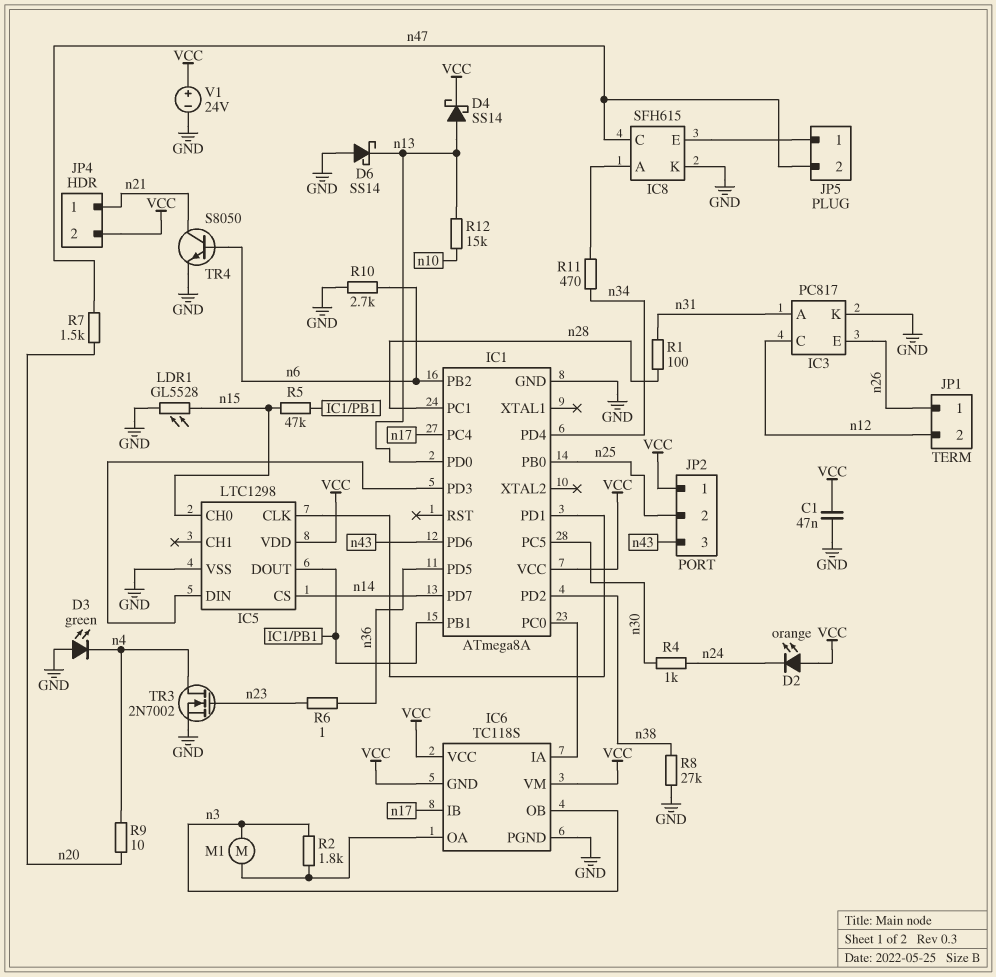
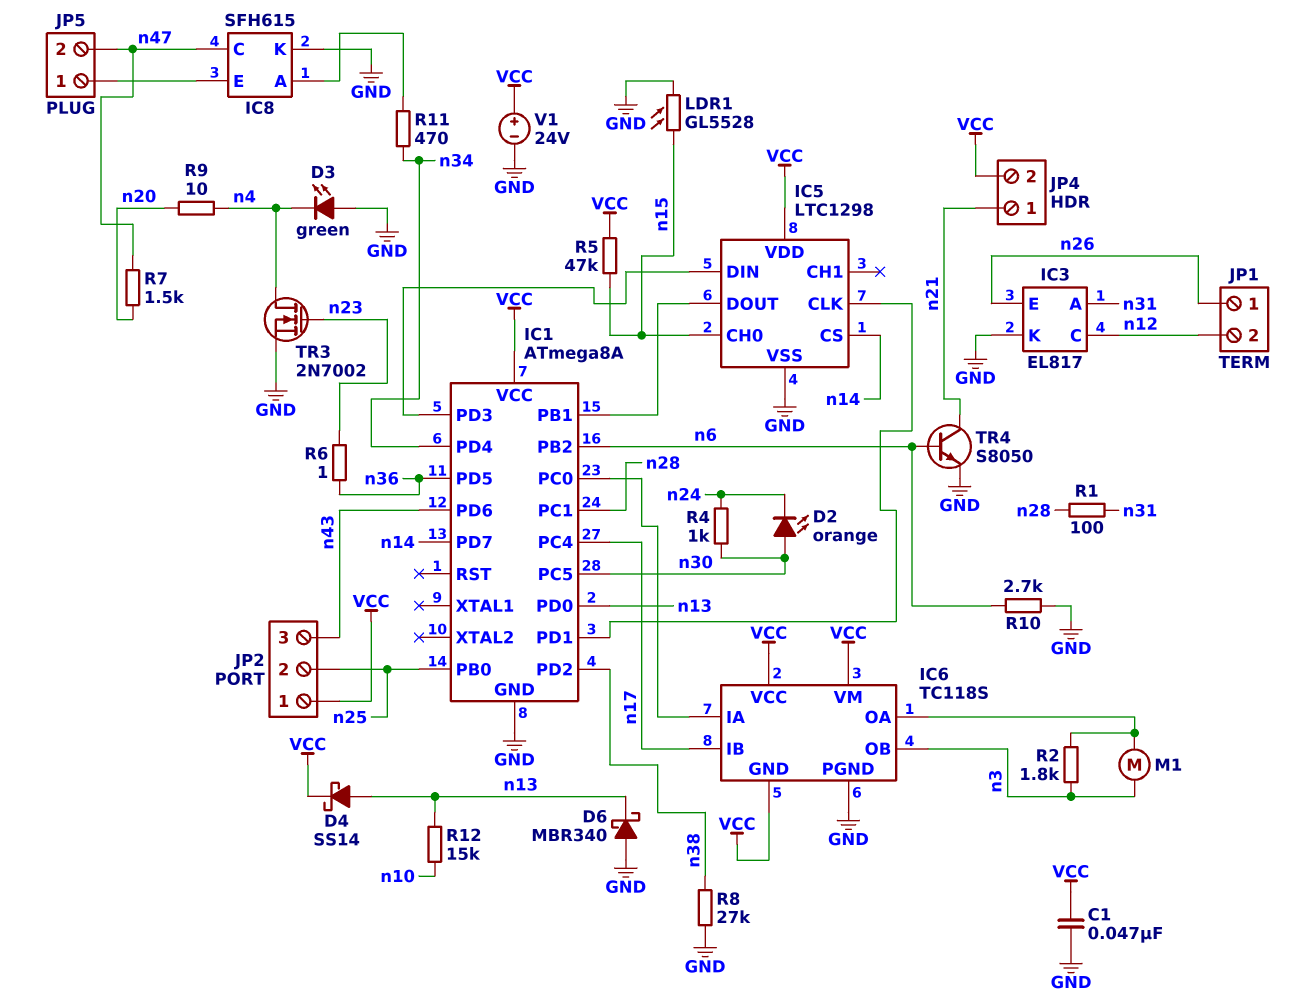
D2: LED orange (A VCC, K n24) -> LED orange (A n30, K n24)
D6: schottky SS14 (A GND, K n13) -> schottky MBR340 (A GND, K n13)
IC3: PC817 -> EL817
R5: 47k (IC1/PB1, n15) -> 47k (VCC, n15)

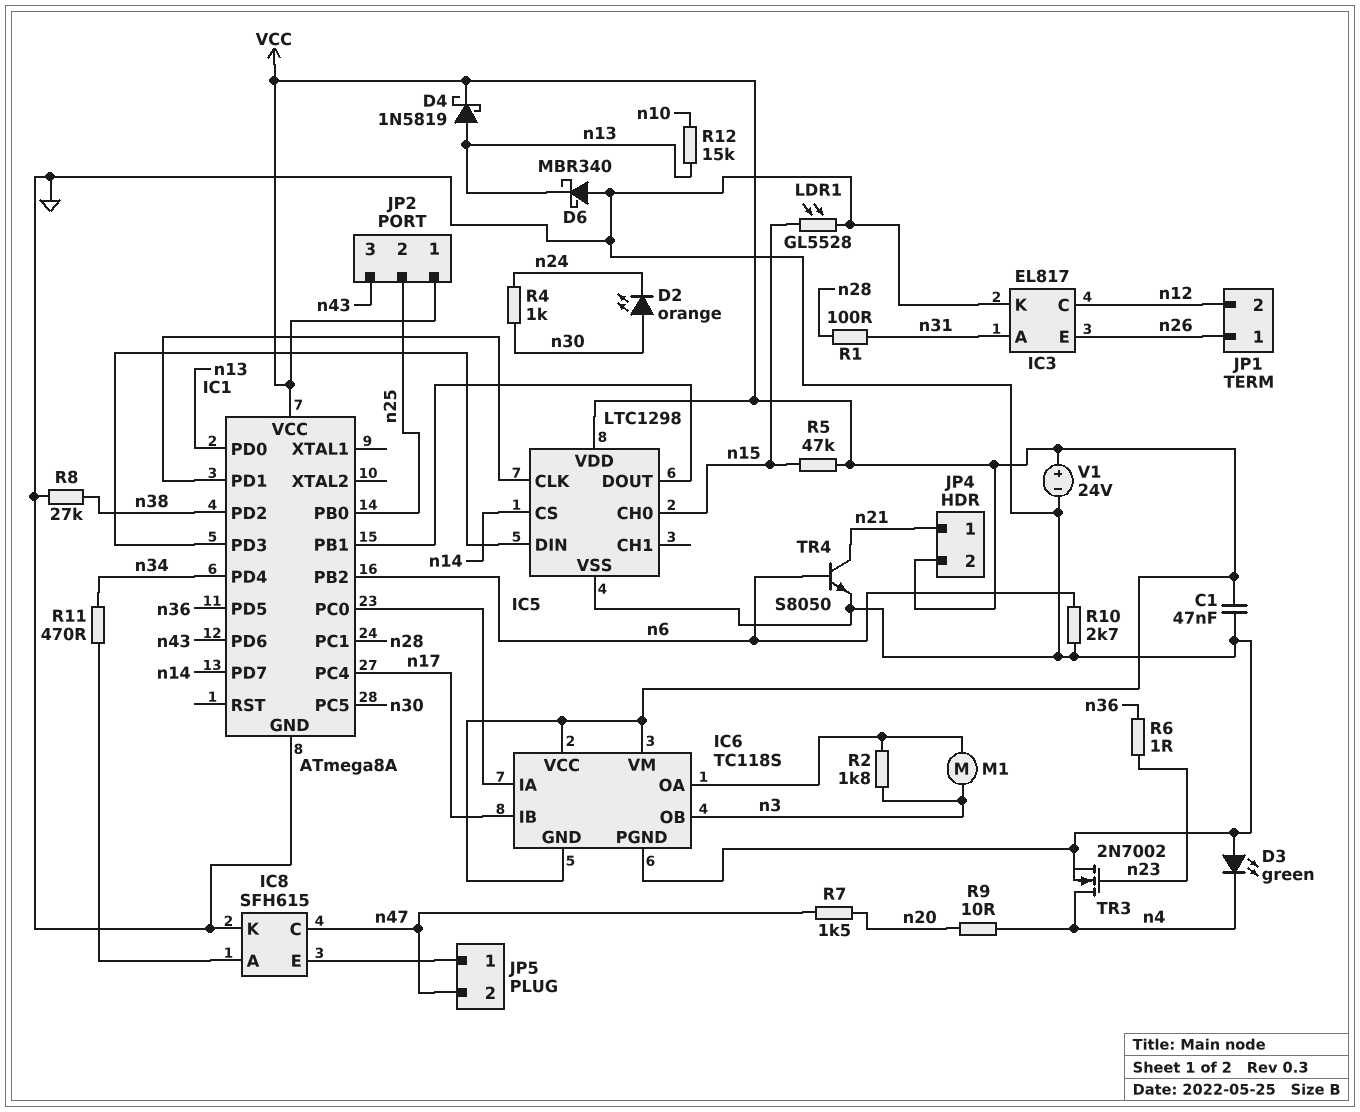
D4: schottky SS14 (A n13, K VCC) -> schottky 1N5819 (A n13, K VCC)

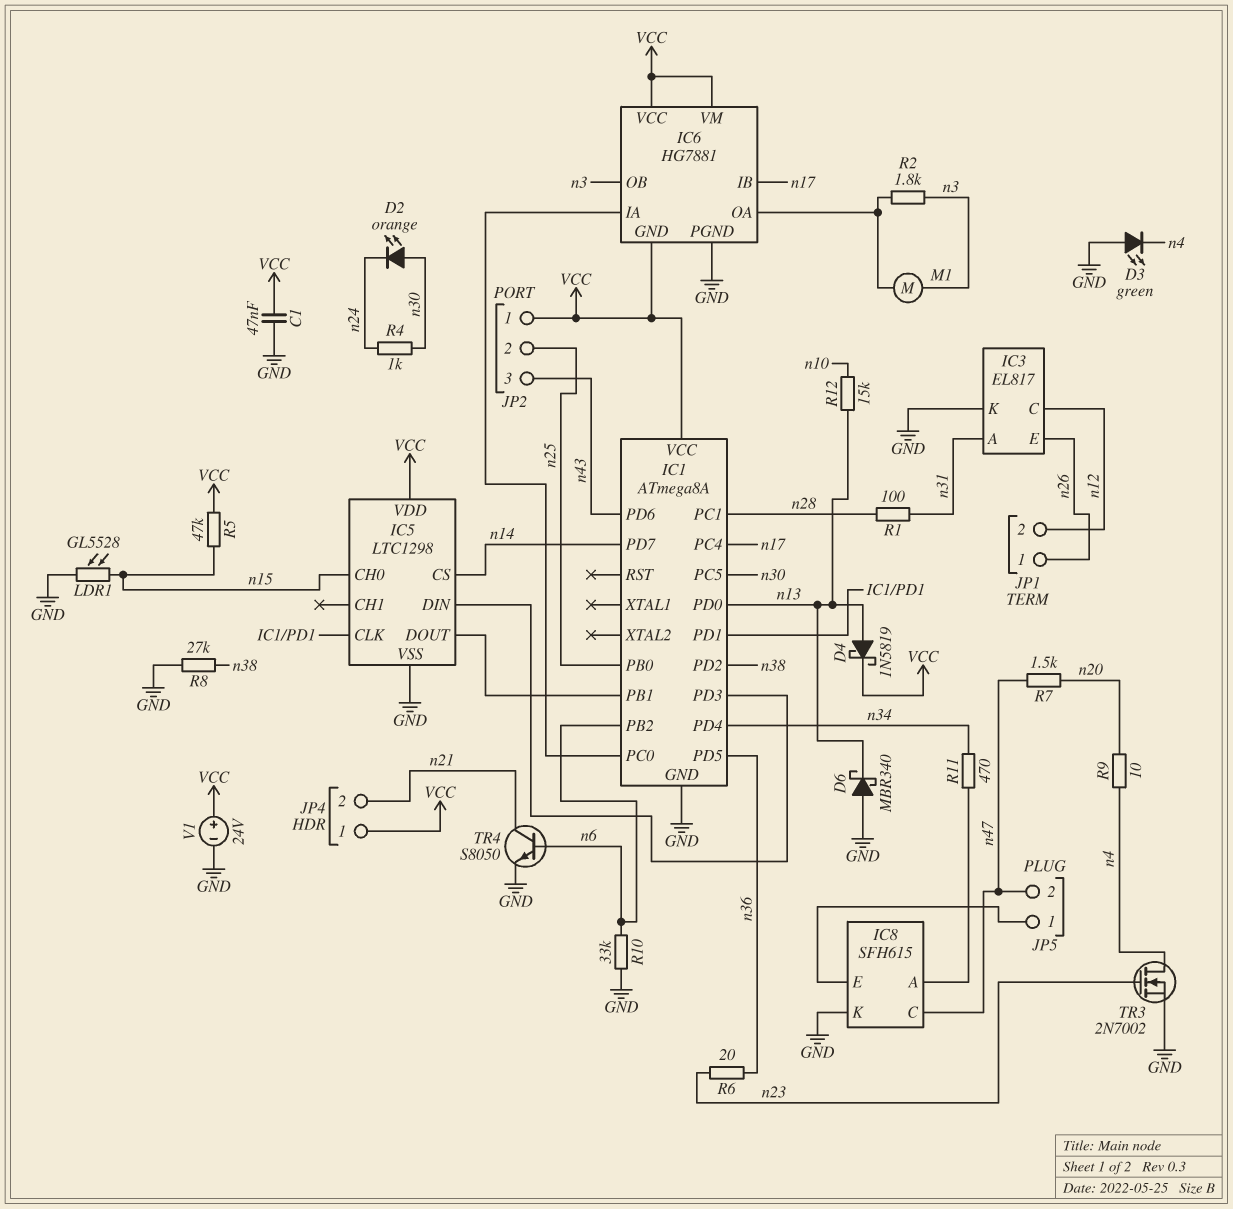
IC6: TC118S -> HG7881
JP4 pin 1: n21 -> VCC
JP4 pin 2: VCC -> n21
R6: 1 (n23, n36) -> 20 (n23, n36)
R10: 2.7k (GND, n6) -> 33k (GND, n6)

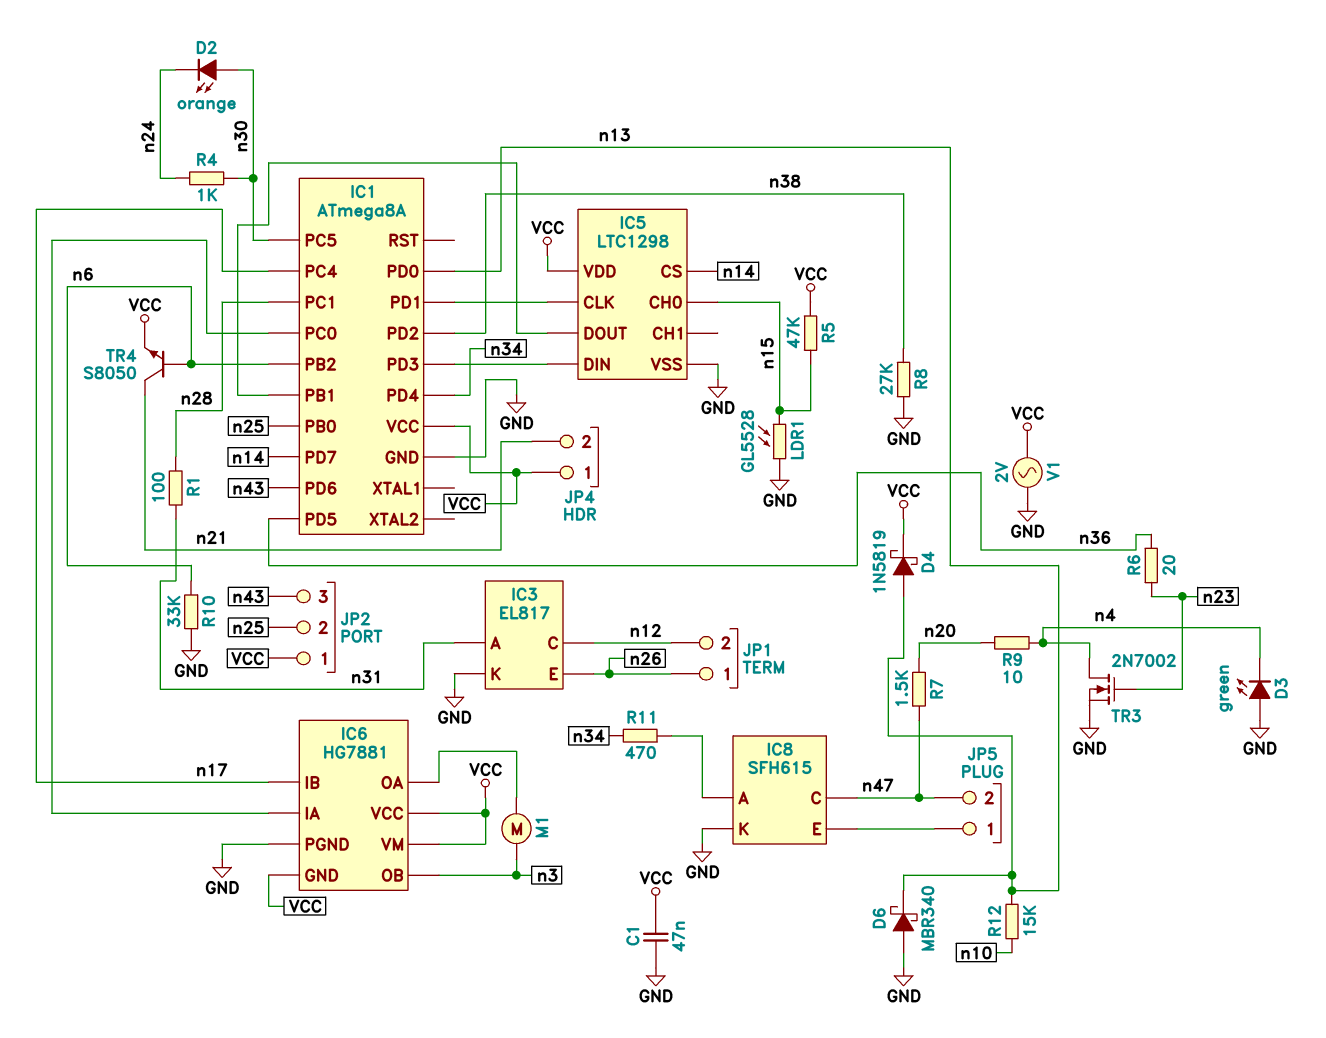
R2: 1.8k (IC6/OA, n3) -> none
TR4: NPN S8050 (B n6, C n21, E GND) -> NPN S8050 (B n6, C n21, E VCC)
V1: 24V (plus VCC, minus GND) -> AC 2V (GND, VCC)

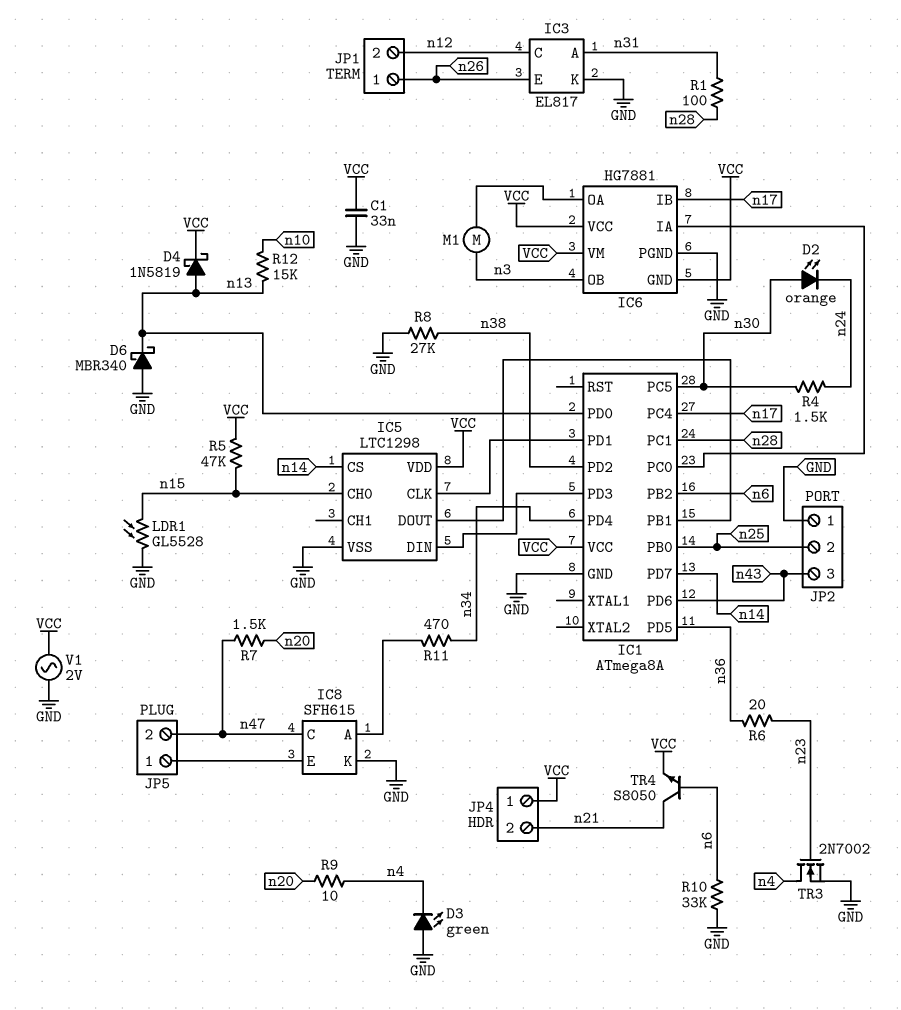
C1: 47nF (GND, VCC) -> 33nF (GND, VCC)
JP2 pin 1: VCC -> GND
R4: 1k (n24, n30) -> 1.5k (n24, n30)

